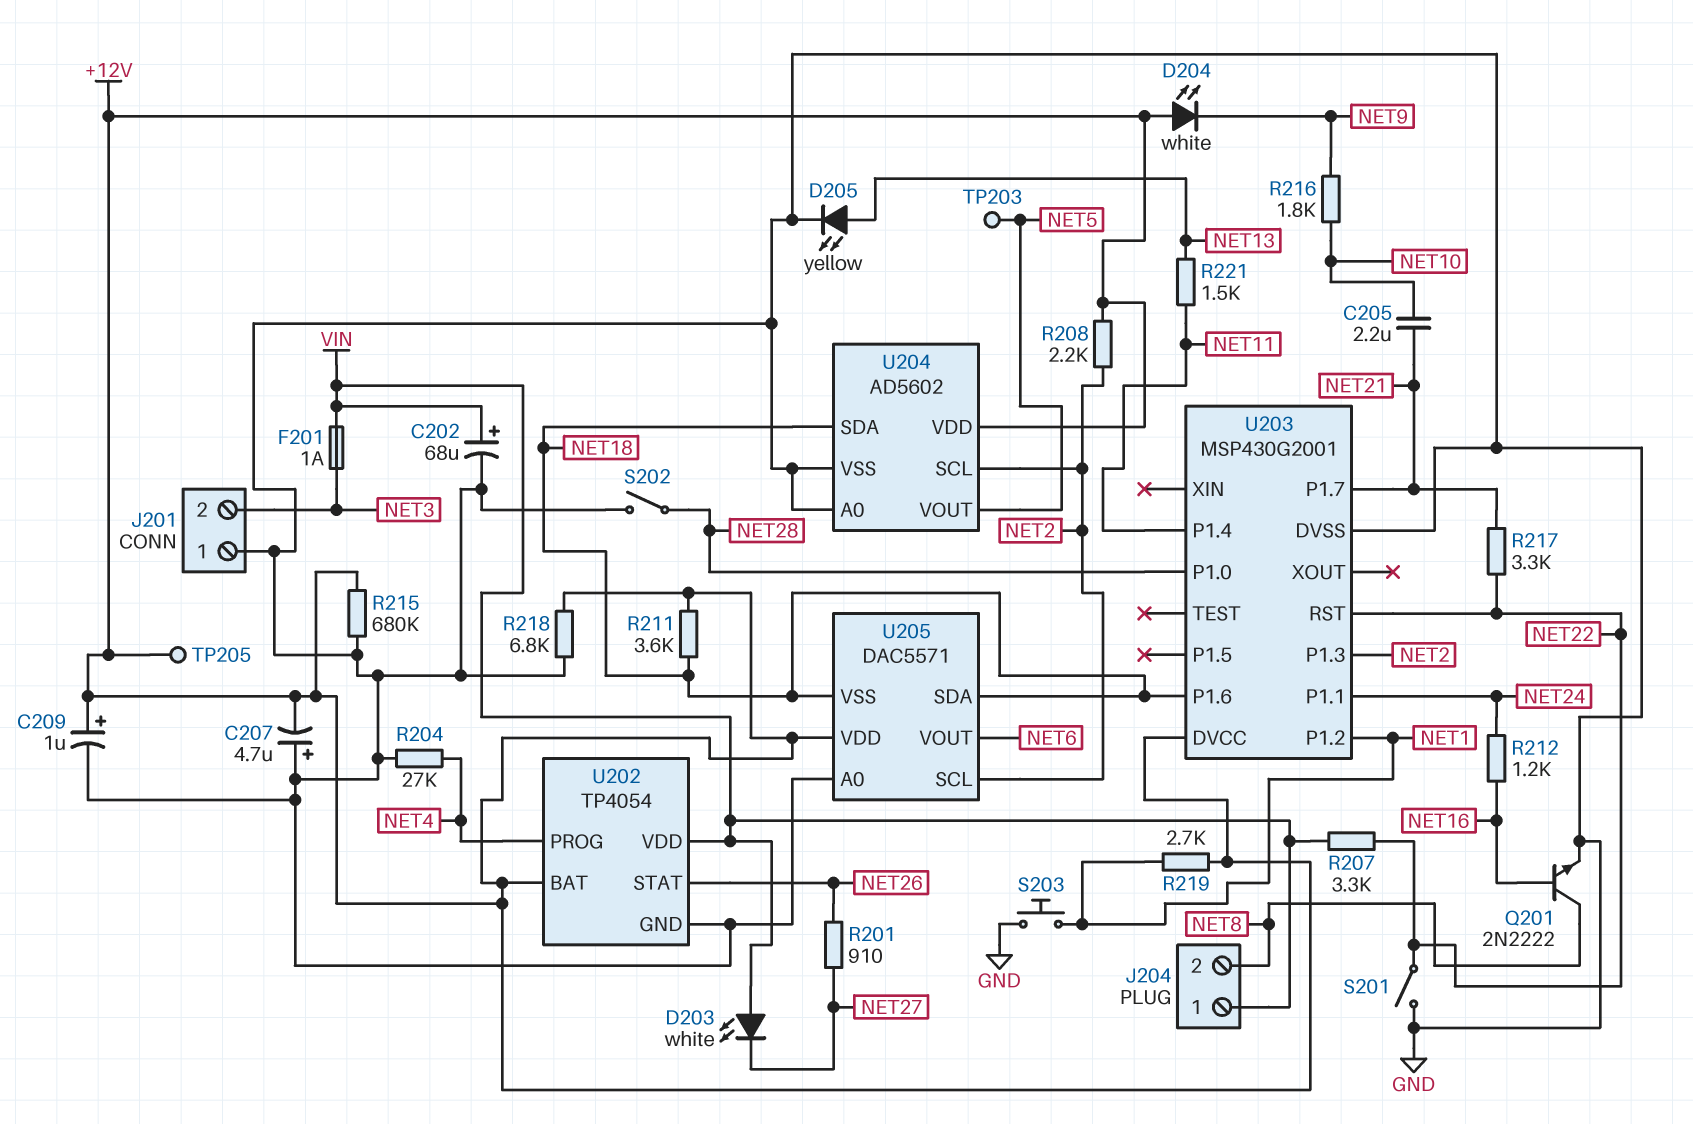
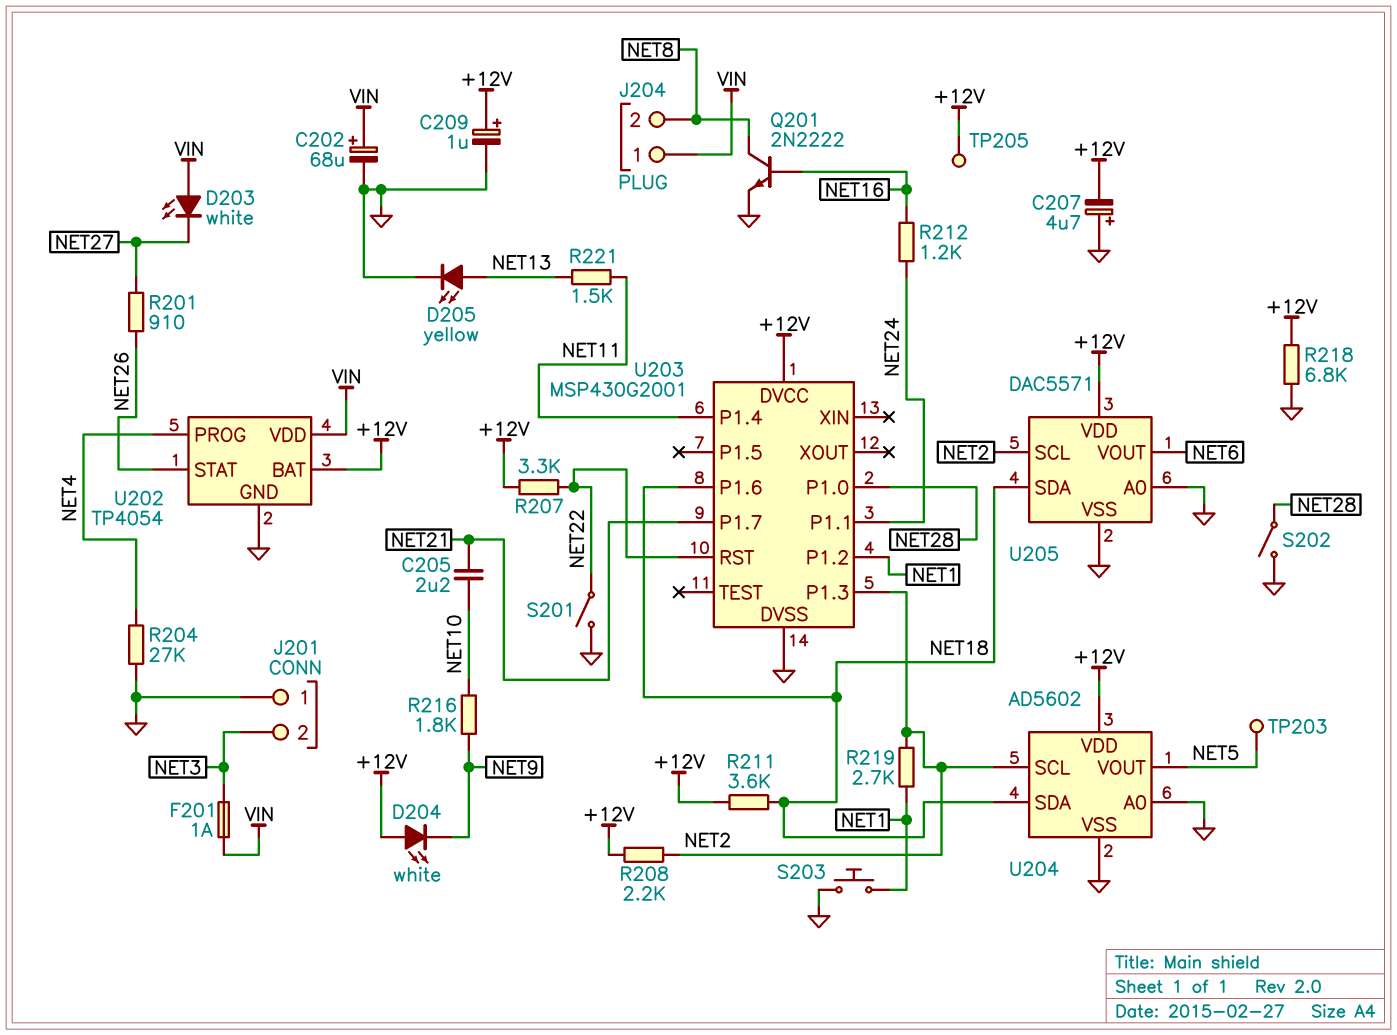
R207: 3.3k (NET22, VIN) -> 3.3k (+12V, NET22)
R215: 680k (+12V, GND) -> none
R217: 3.3k (NET21, NET22) -> none
R219: 2.7k (+12V, NET1) -> 2.7k (NET1, NET2)
U205 pin VSS: NET18 -> GND

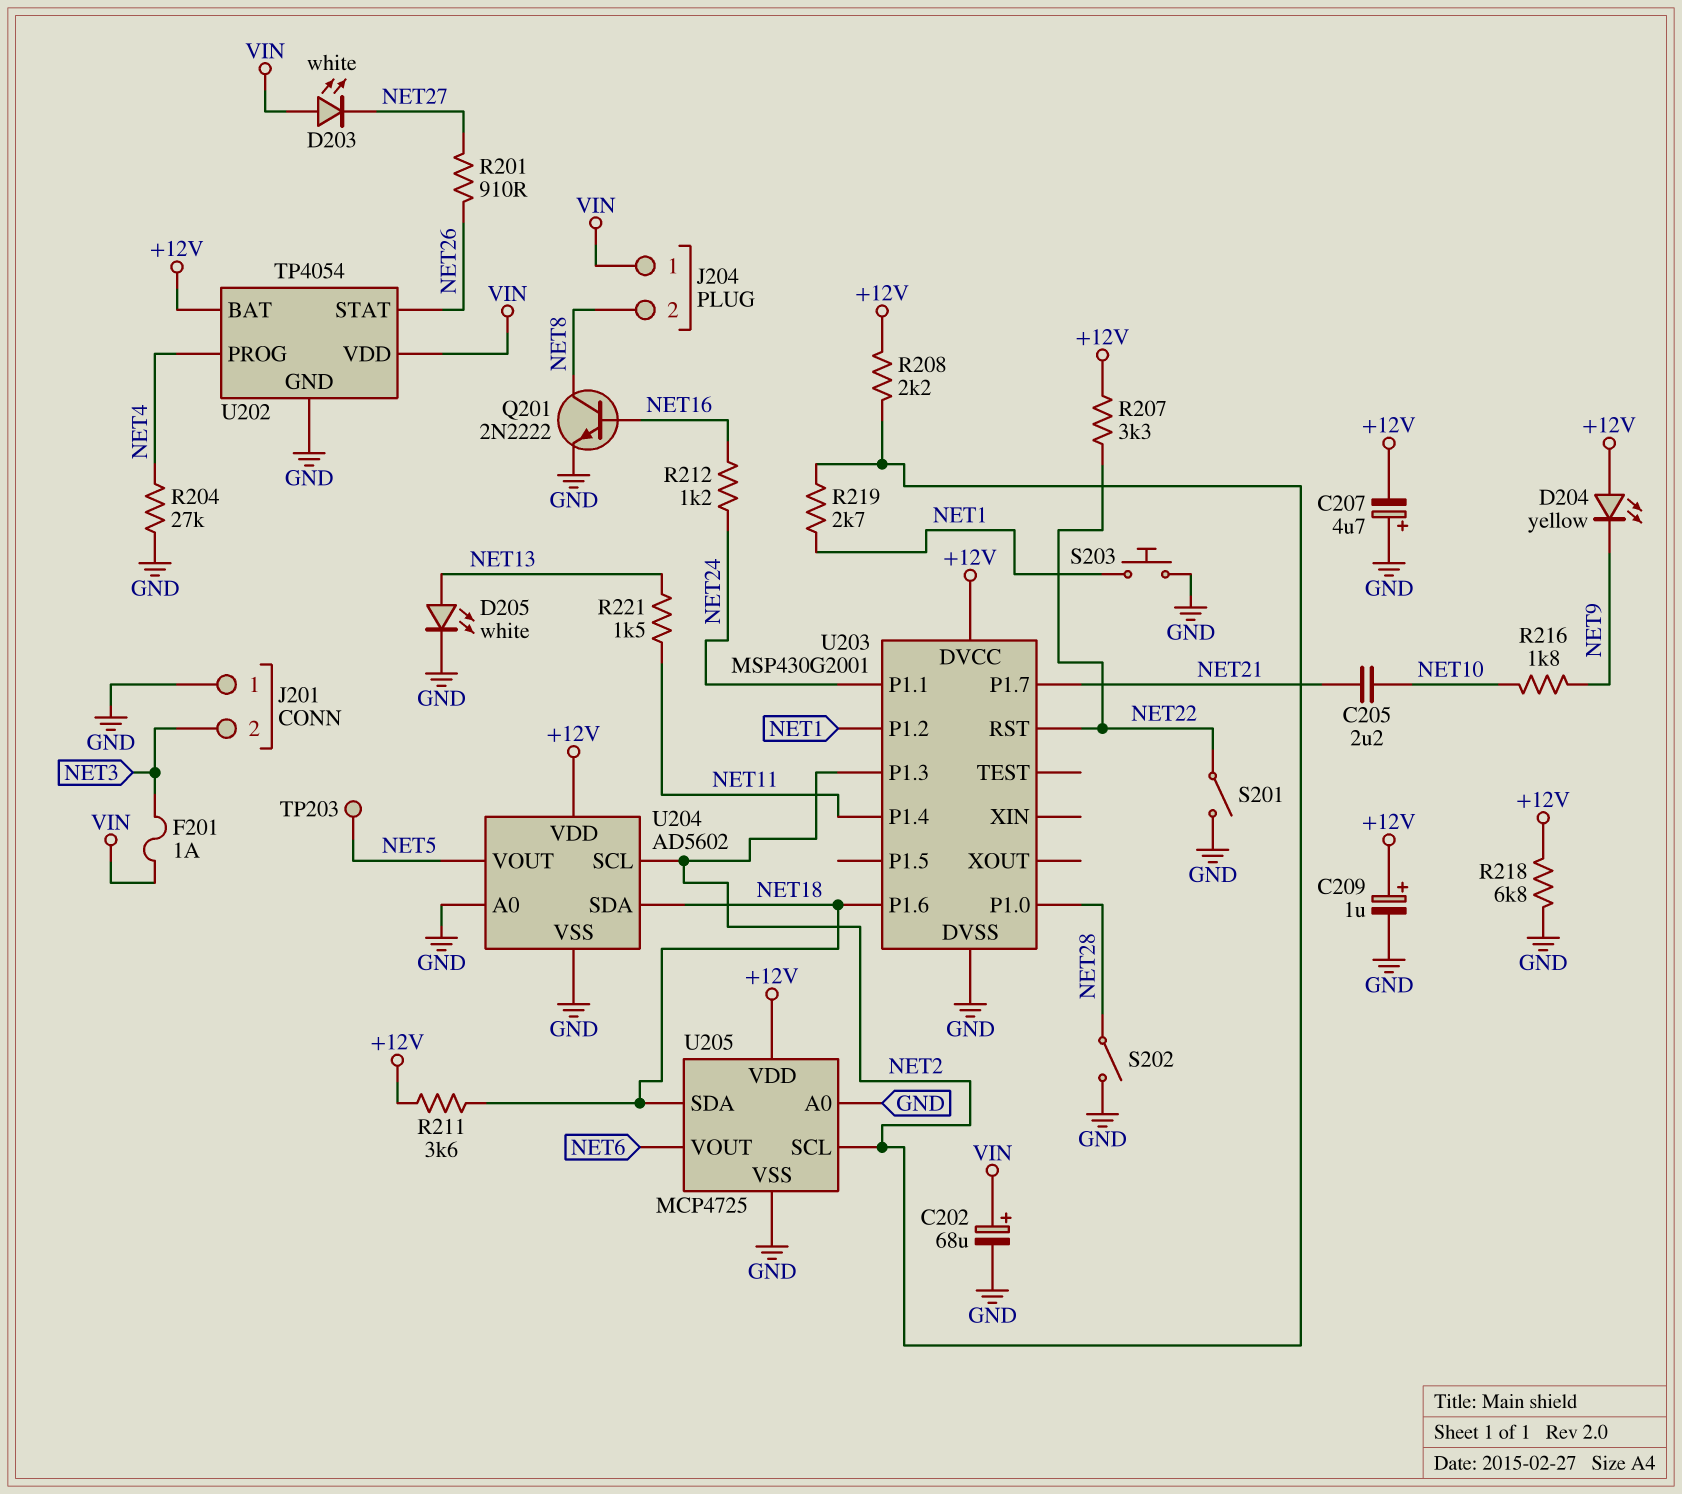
D204: LED white (A +12V, K NET9) -> LED yellow (A +12V, K NET9)
D205: LED yellow (A NET13, K GND) -> LED white (A NET13, K GND)
TP205: test point (+12V) -> none
U205: DAC5571 -> MCP4725

